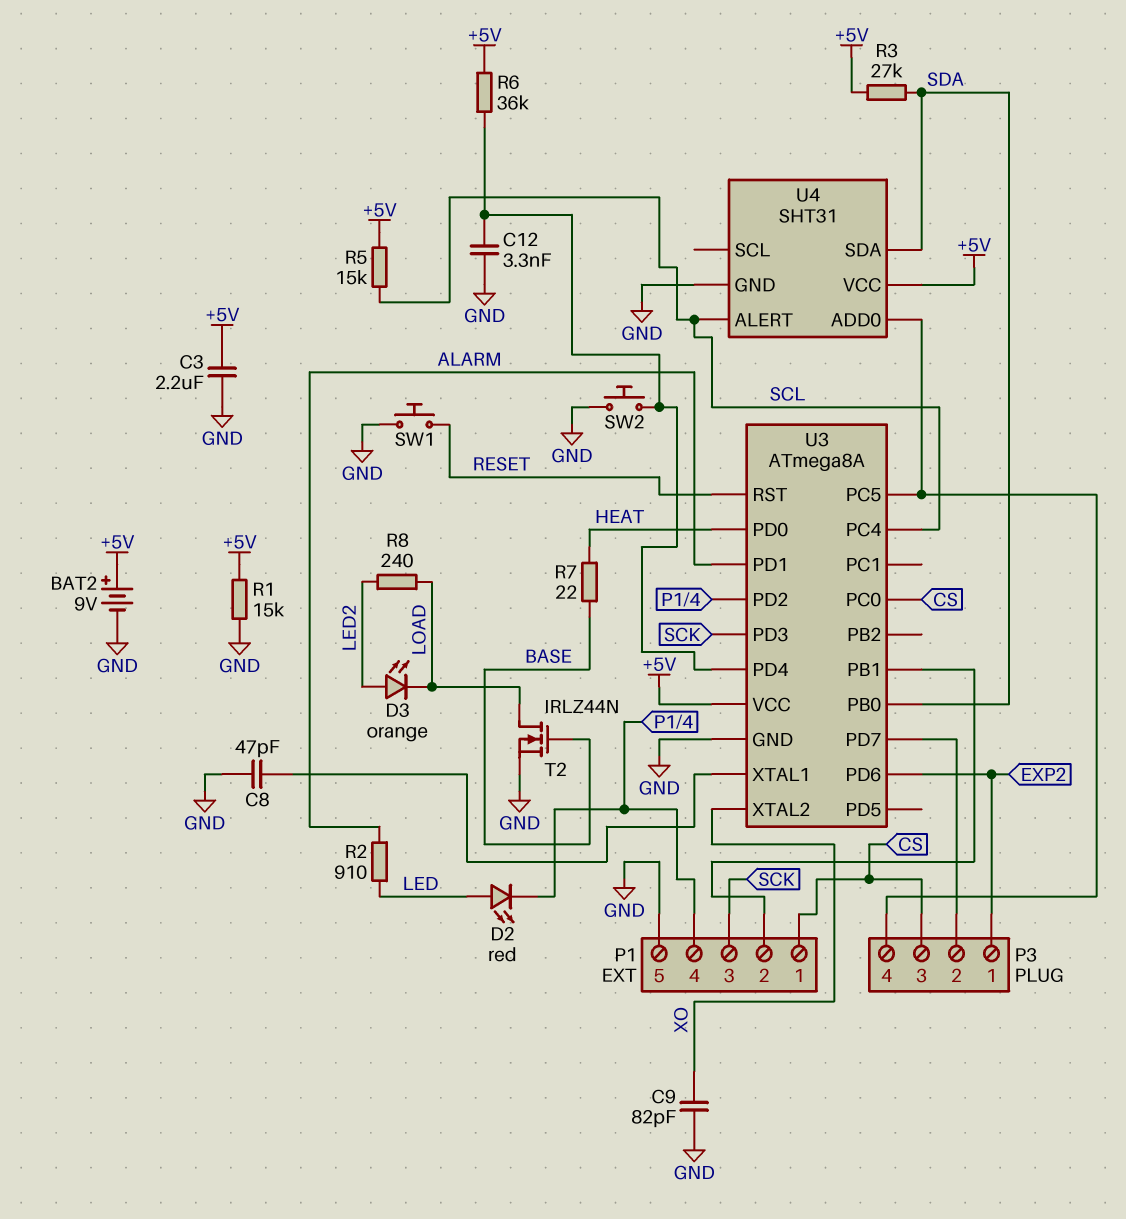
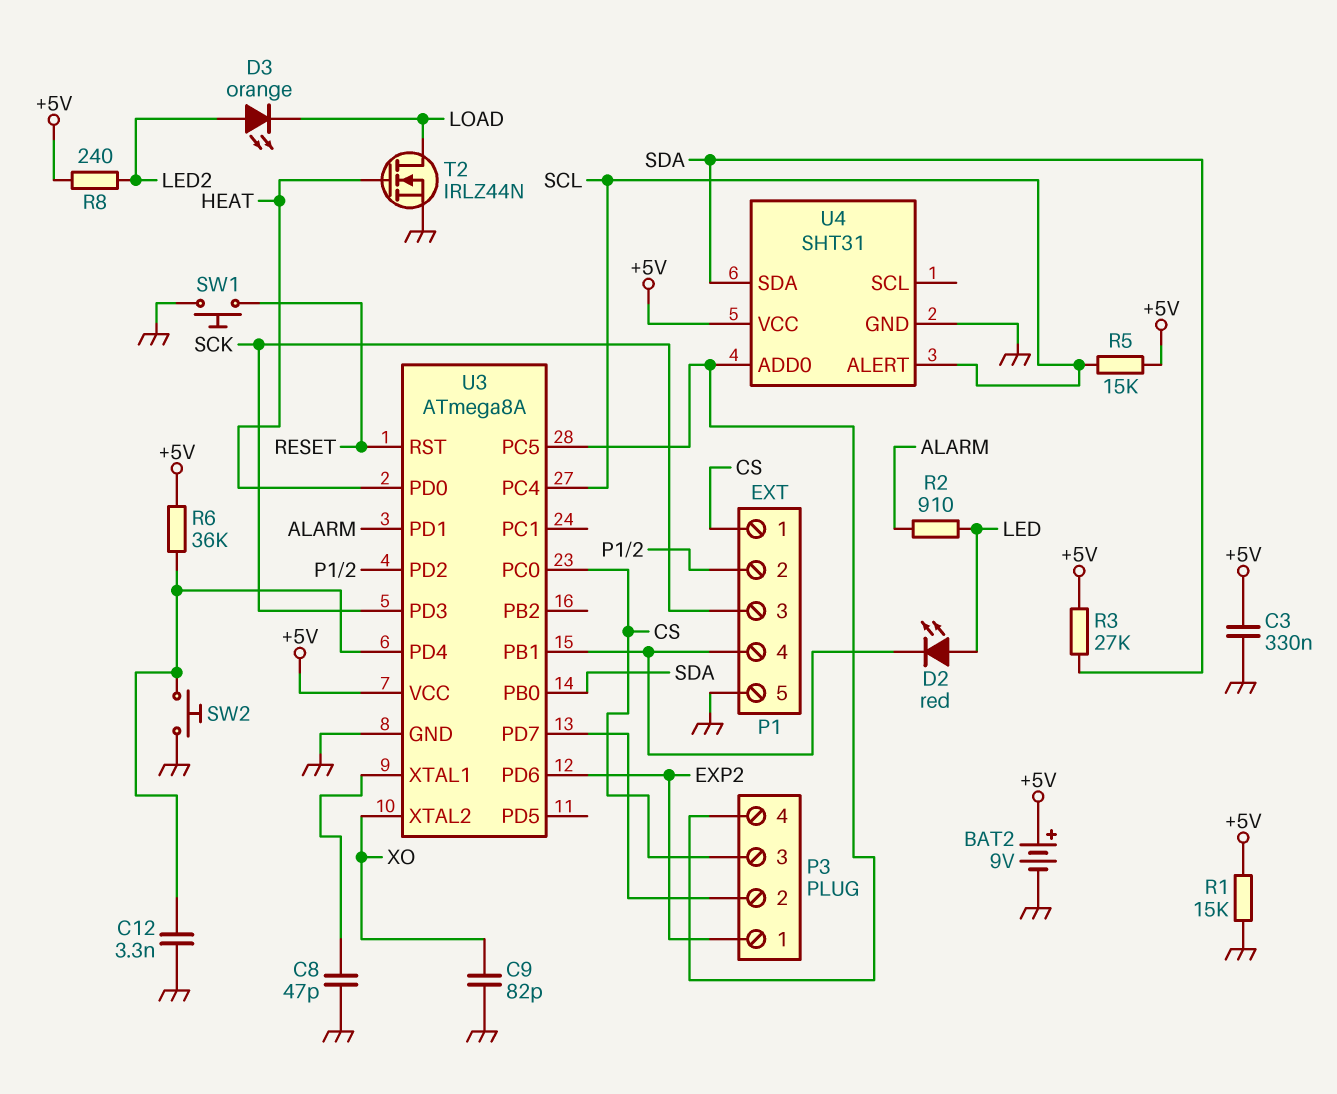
C3: 2.2uF (+5V, GND) -> 330nF (+5V, GND)
R7: 22 (BASE, HEAT) -> none
R8: 240 (LED2, LOAD) -> 240 (+5V, LED2)
T2: NMOS IRLZ44N (G BASE, D LOAD, S GND) -> NMOS IRLZ44N (G HEAT, D LOAD, S GND)
U3 pin PB1: P1/2 -> P1/4
U3 pin PD2: P1/4 -> P1/2

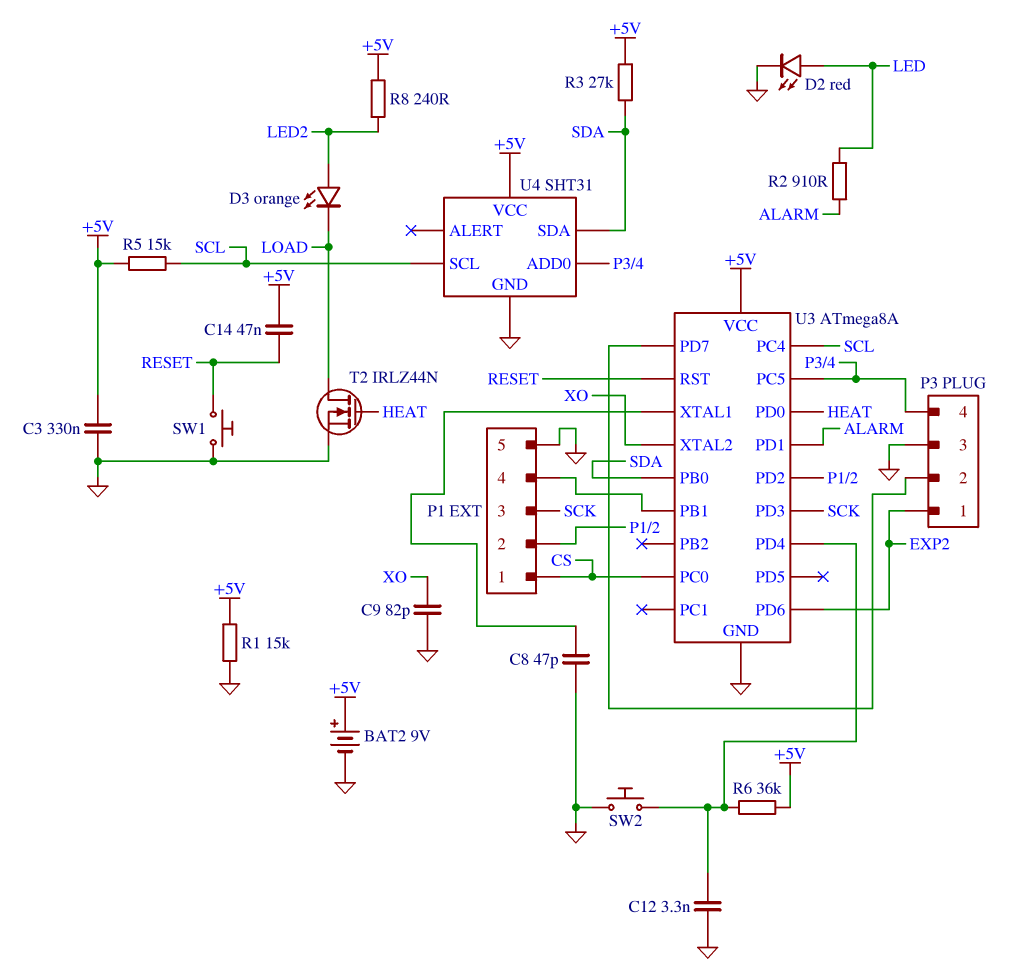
C14: none -> 47nF (+5V, RESET)
D2: LED red (A LED, K P1/4) -> LED red (A LED, K GND)
P3 pin 3: CS -> GND
U4 pin ALERT: SCL -> none
U4 pin SCL: none -> SCL

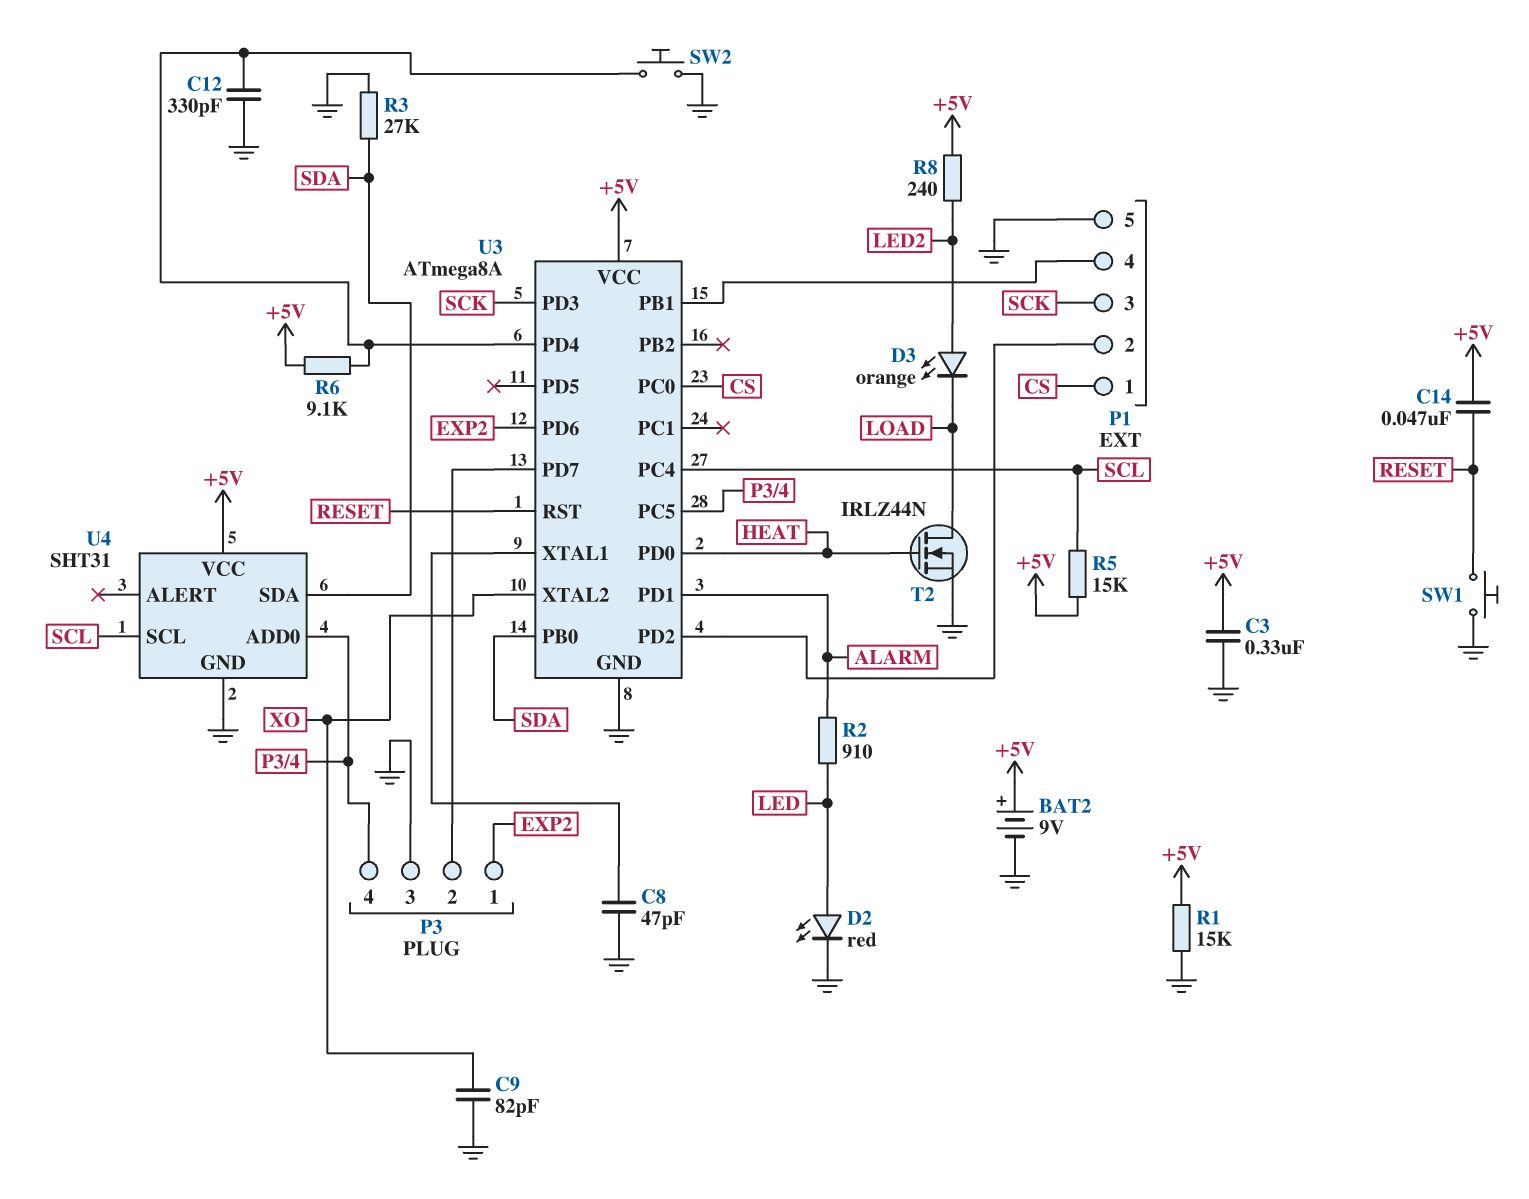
C12: 3.3nF (GND, U3/PD4) -> 330pF (GND, U3/PD4)
R3: 27k (+5V, SDA) -> 27k (GND, SDA)
R6: 36k (+5V, U3/PD4) -> 9.1k (+5V, U3/PD4)

